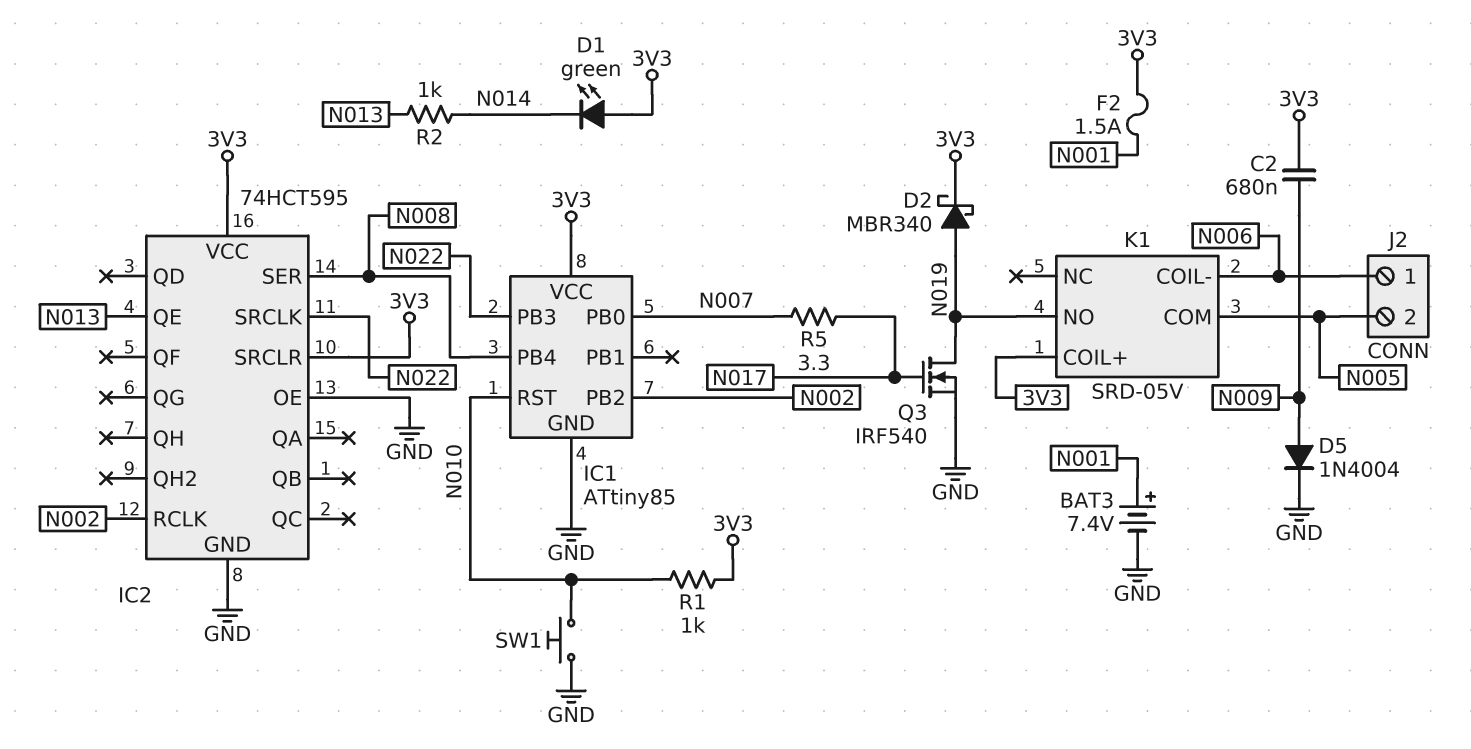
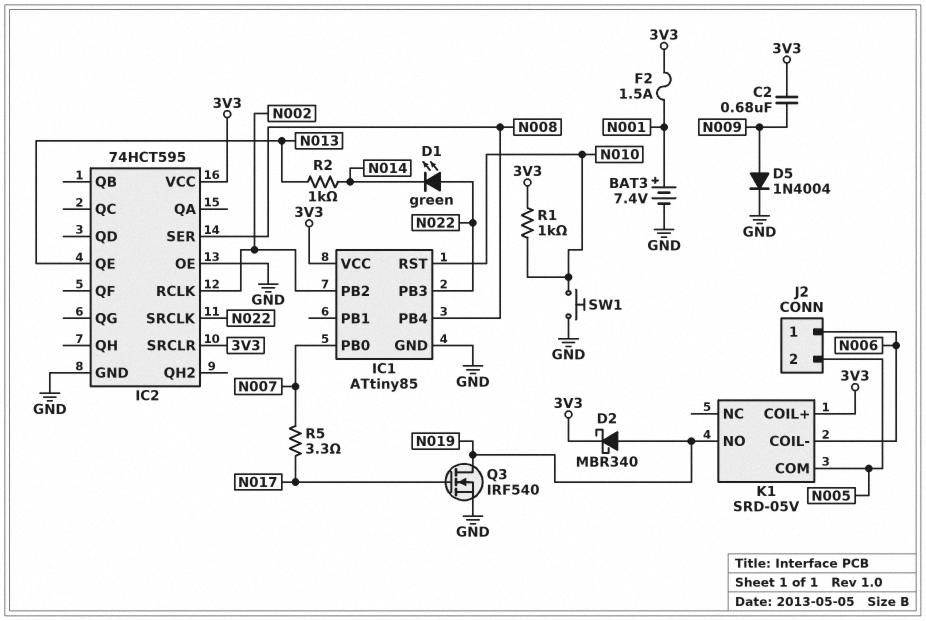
D1: LED green (A 3V3, K N014) -> LED green (A N022, K N014)

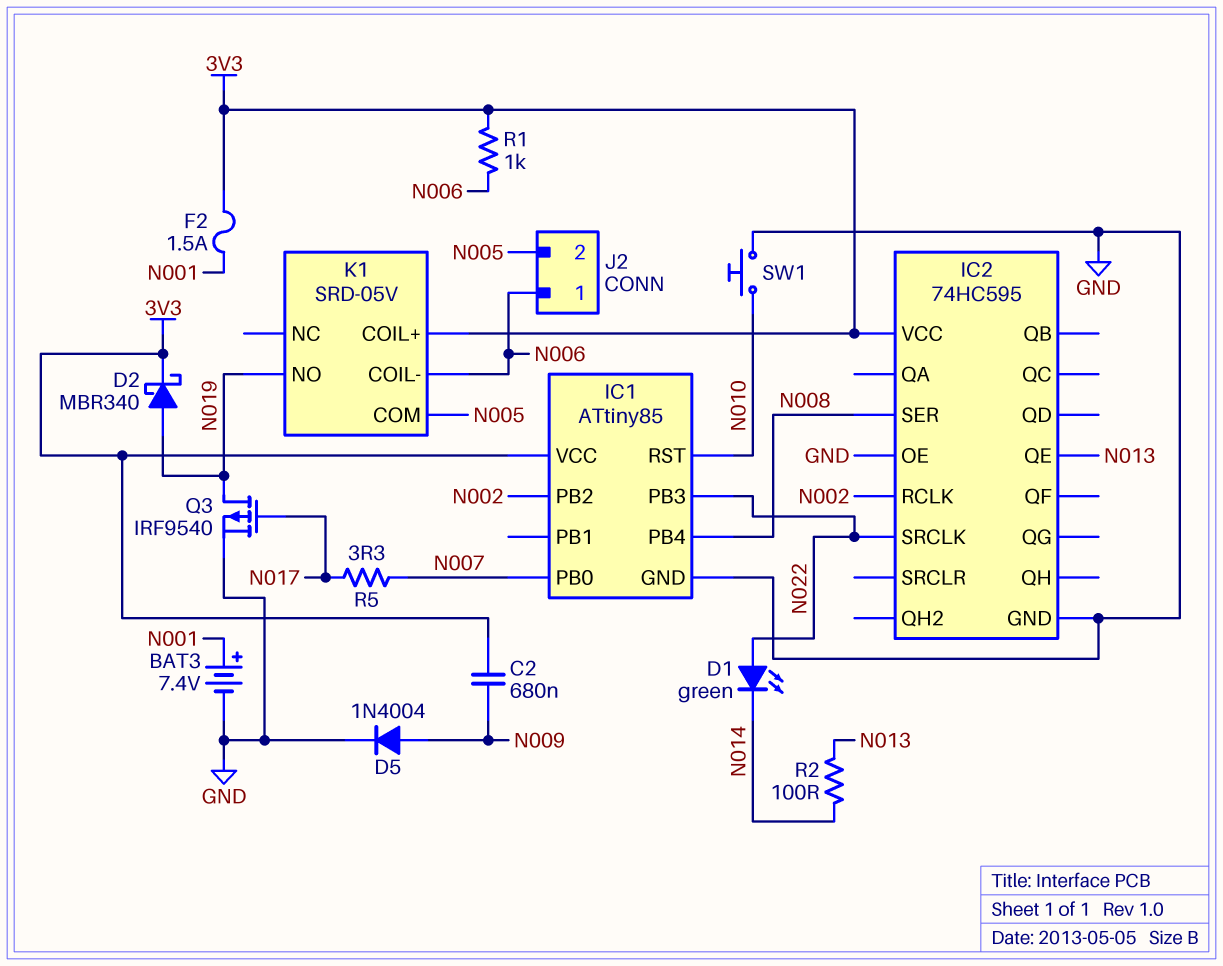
IC2: 74HCT595 -> 74HC595
IC2 pin SRCLR: 3V3 -> none
Q3: NMOS IRF540 (G N017, D N019, S GND) -> PMOS IRF9540 (G N017, D N019, S GND)
R1: 1k (3V3, N010) -> 1k (3V3, N006)
R2: 1k (N013, N014) -> 100 (N013, N014)

